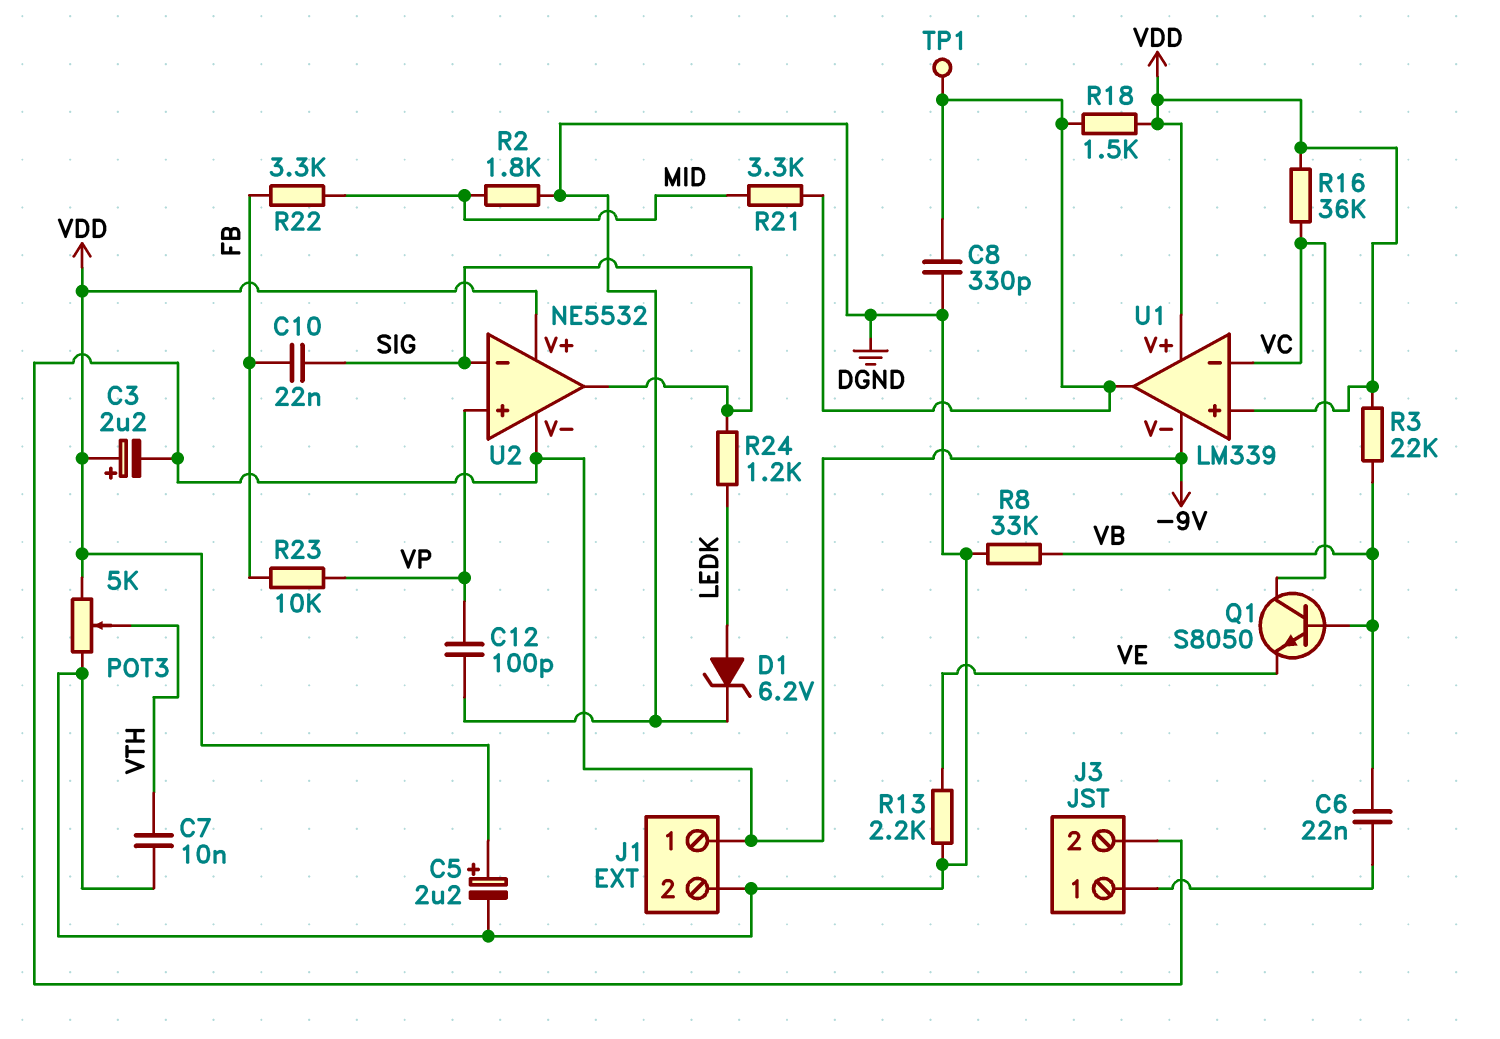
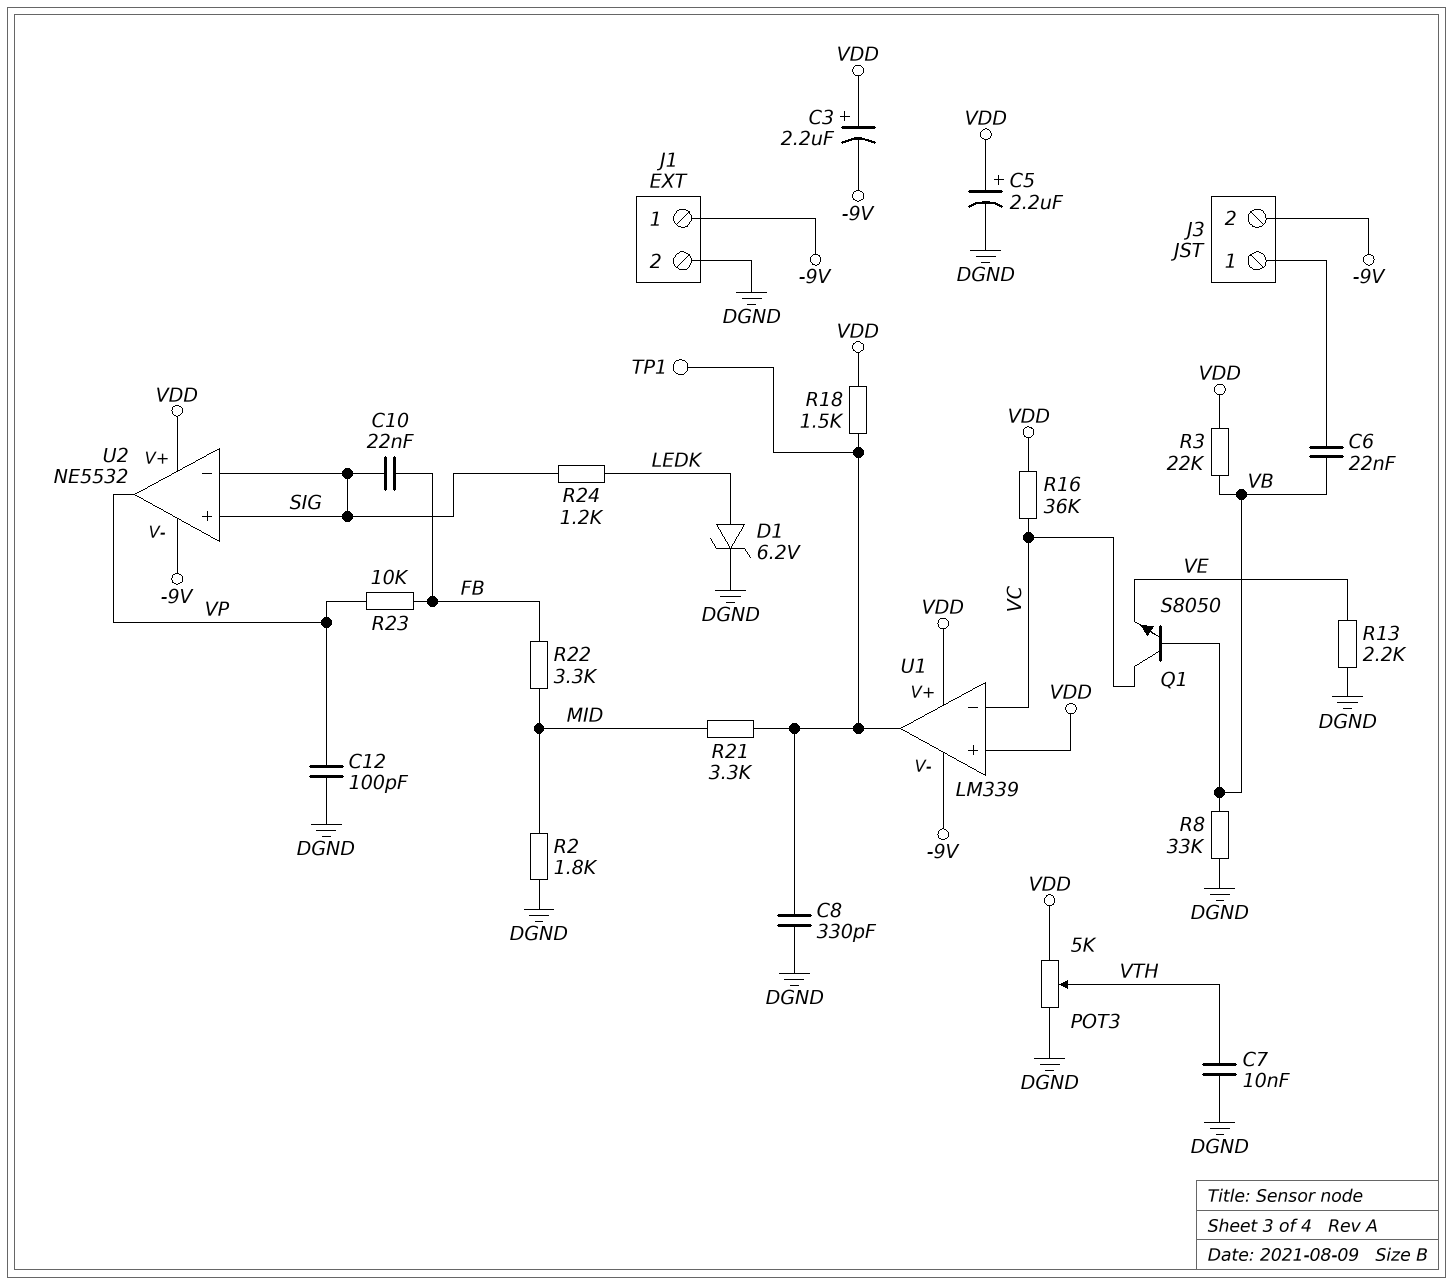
U2 pin in+: VP -> SIG
U2 pin out: SIG -> VP

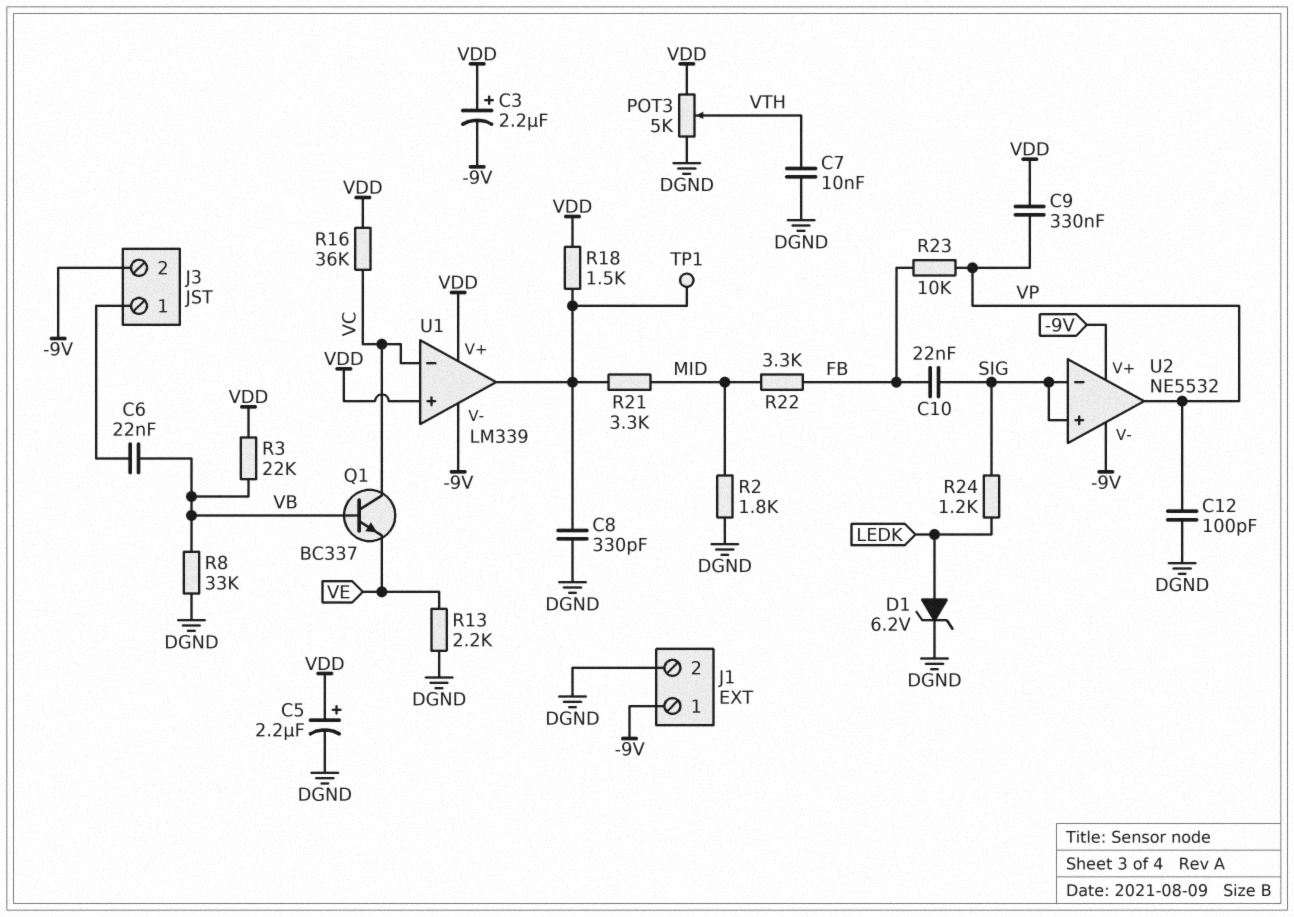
C9: none -> 330nF (VDD, VP)
Q1: NPN S8050 (B VB, C VC, E VE) -> NPN BC337 (B VB, C VC, E VE)
U2 pin V+: VDD -> -9V

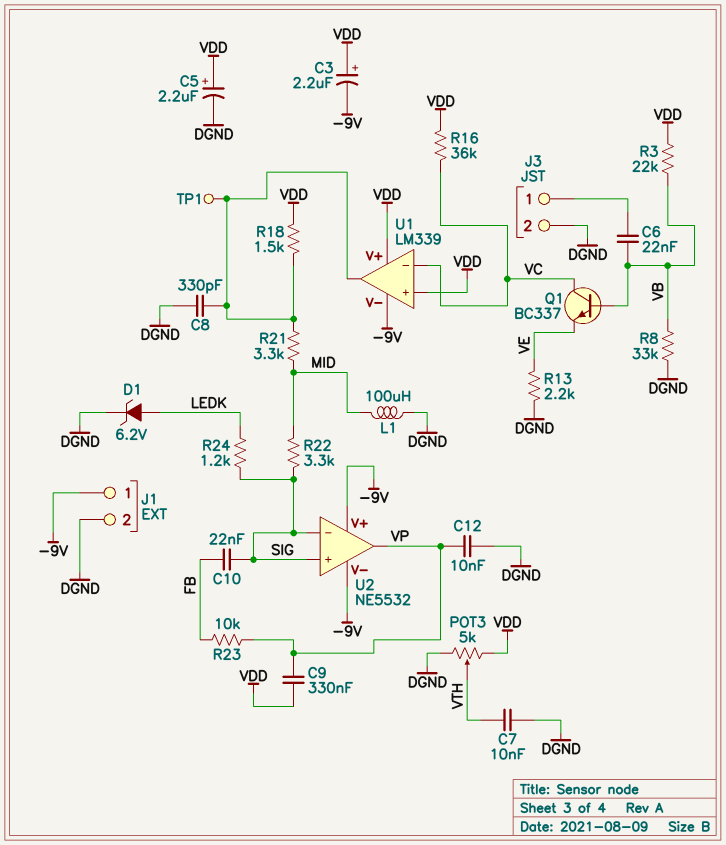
C12: 100pF (DGND, VP) -> 10nF (DGND, VP)
J3 pin 2: -9V -> DGND
L1: none -> 100uH (DGND, MID)
R2: 1.8k (DGND, MID) -> none
R22: 3.3k (FB, MID) -> 3.3k (MID, SIG)

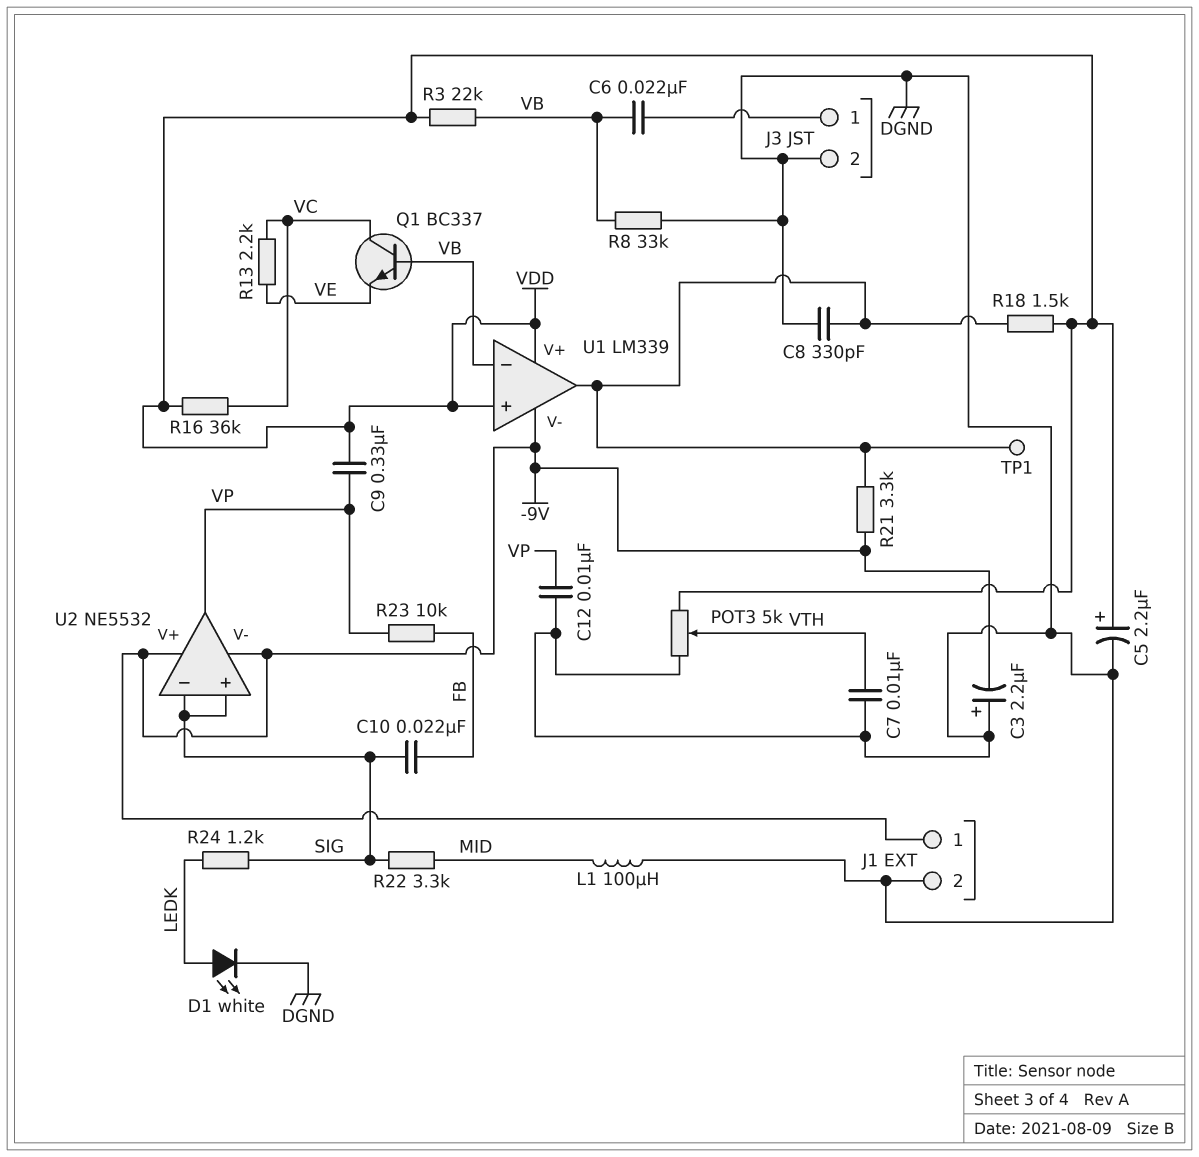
C3: 2.2uF (plus VDD, minus -9V) -> 2.2uF (plus DGND, minus -9V)
D1: zener 6.2V (A LEDK, K DGND) -> LED white (A LEDK, K DGND)
R13: 2.2k (DGND, VE) -> 2.2k (VC, VE)
R21: 3.3k (MID, U1/out) -> 3.3k (-9V, U1/out)
U1 pin in-: VC -> VB

